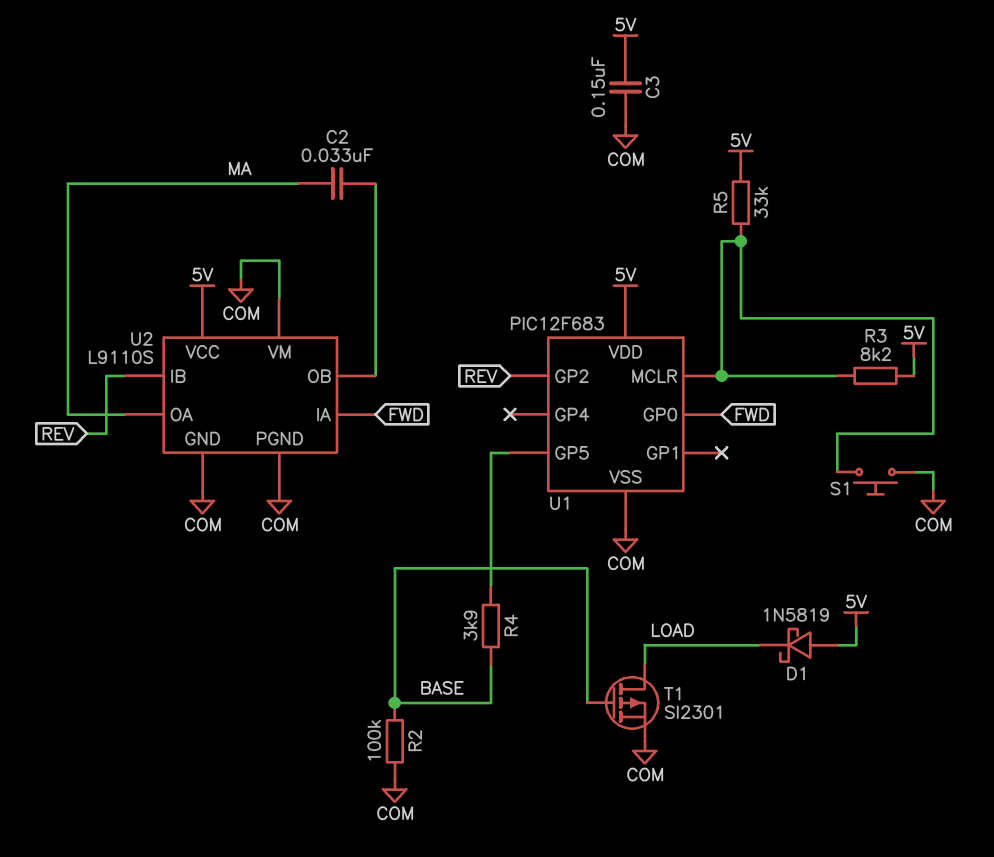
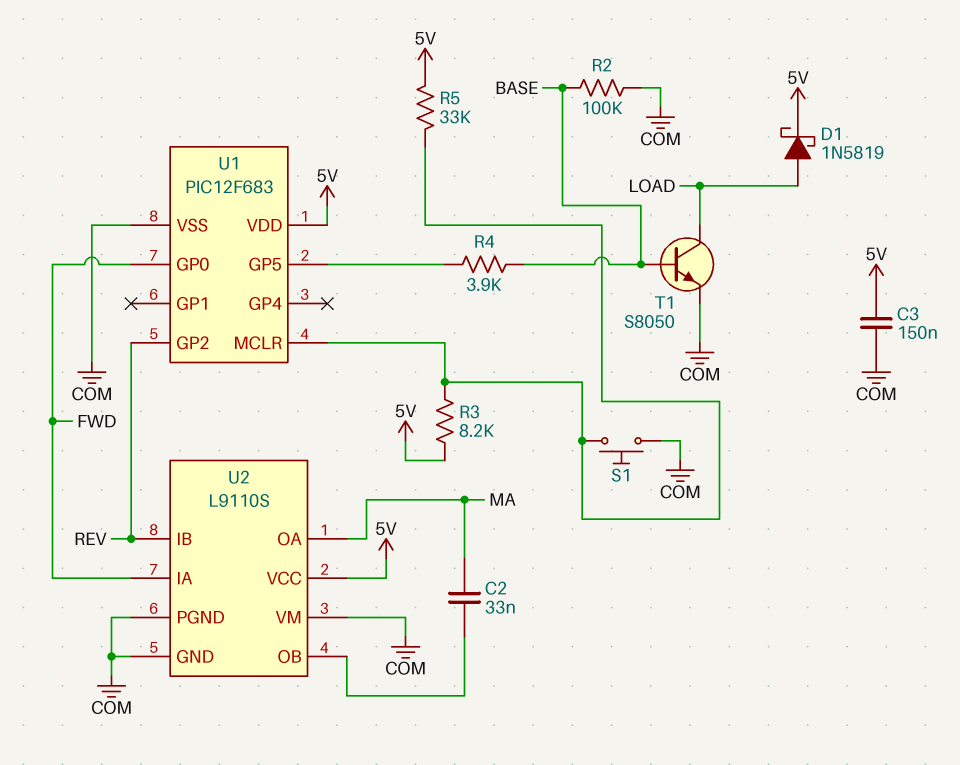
D1: schottky 1N5819 (A 5V, K LOAD) -> schottky 1N5819 (A LOAD, K 5V)
T1: PMOS SI2301 (G BASE, D LOAD, S COM) -> NPN S8050 (B BASE, C LOAD, E COM)

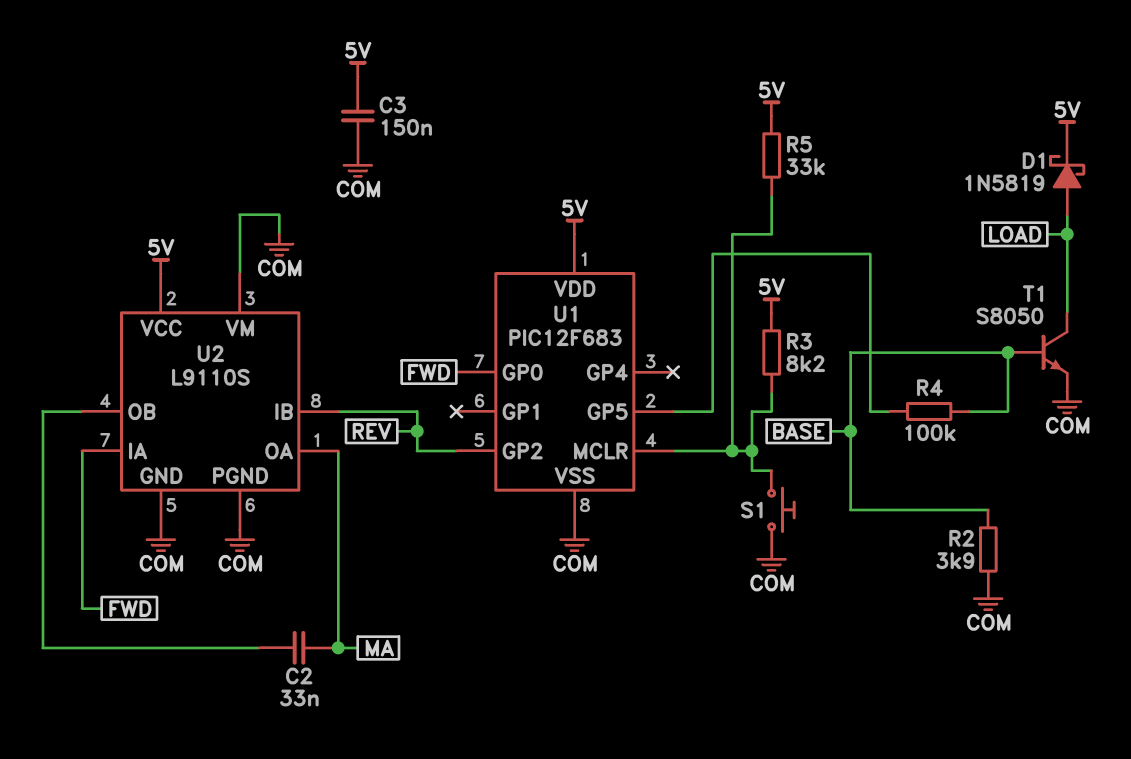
R2: 100k (BASE, COM) -> 3.9k (BASE, COM)
R4: 3.9k (BASE, U1/GP5) -> 100k (BASE, U1/GP5)

